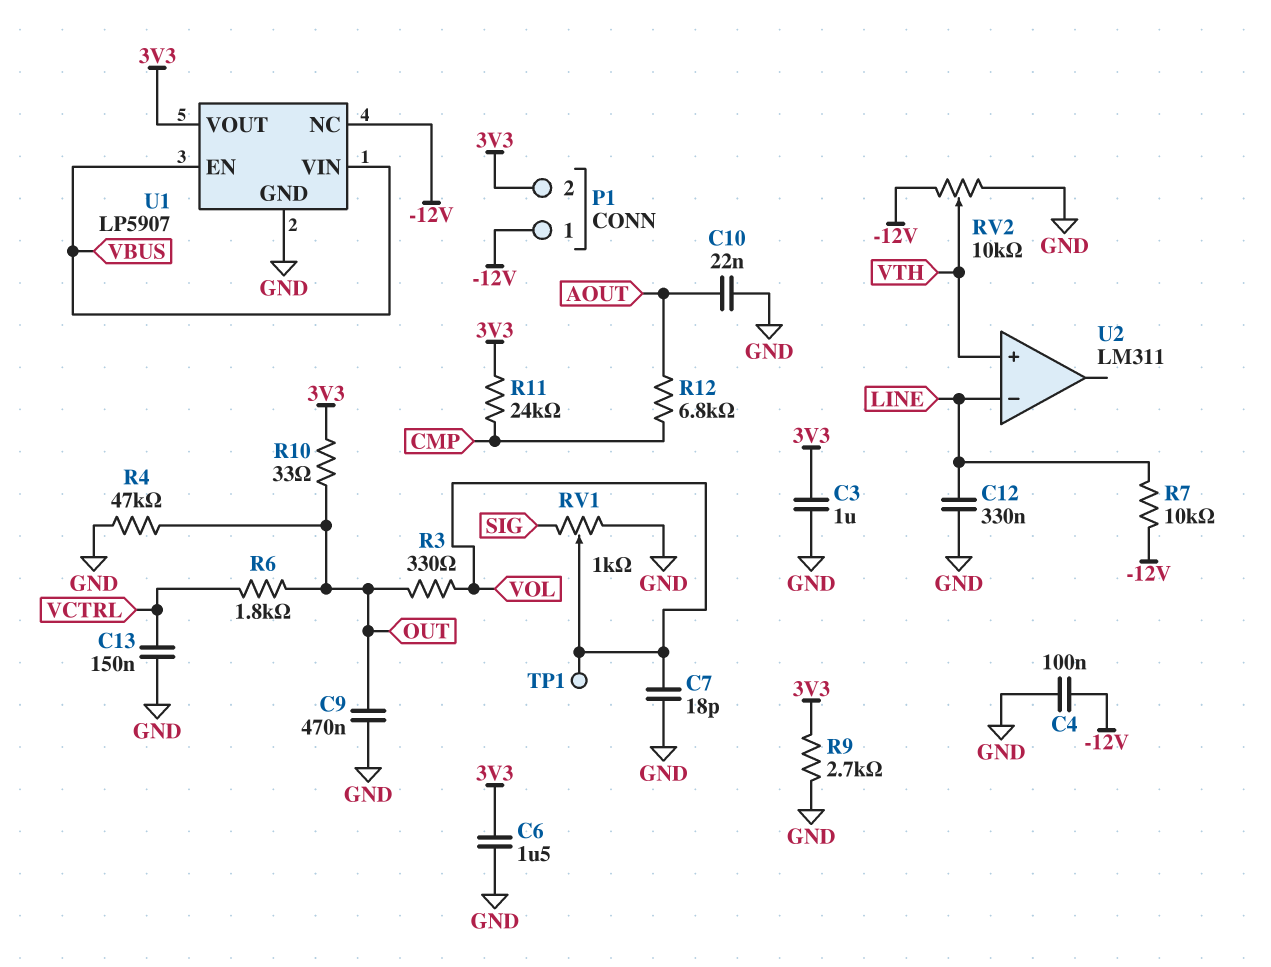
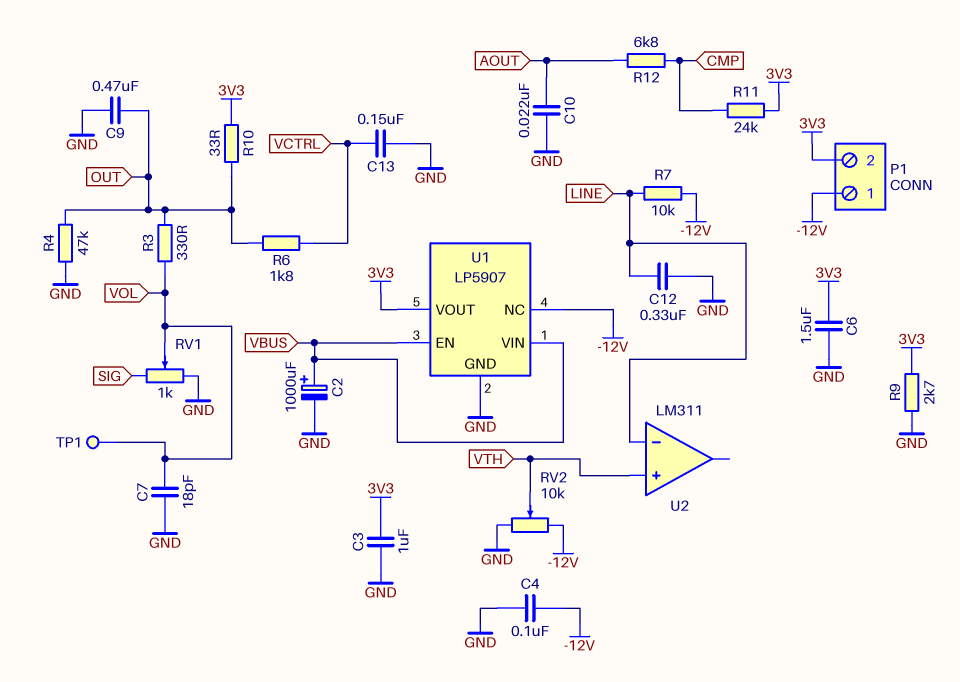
C2: none -> 1000uF (plus VBUS, minus GND)

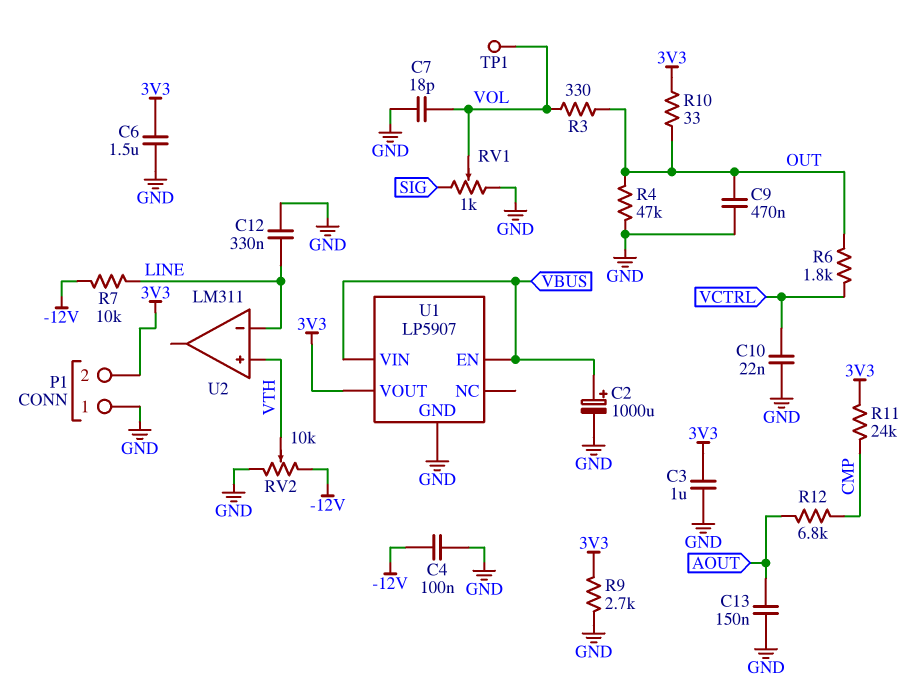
C10: 22nF (AOUT, GND) -> 22nF (GND, VCTRL)
C13: 150nF (GND, VCTRL) -> 150nF (AOUT, GND)
P1 pin 1: -12V -> GND
U1 pin NC: -12V -> none

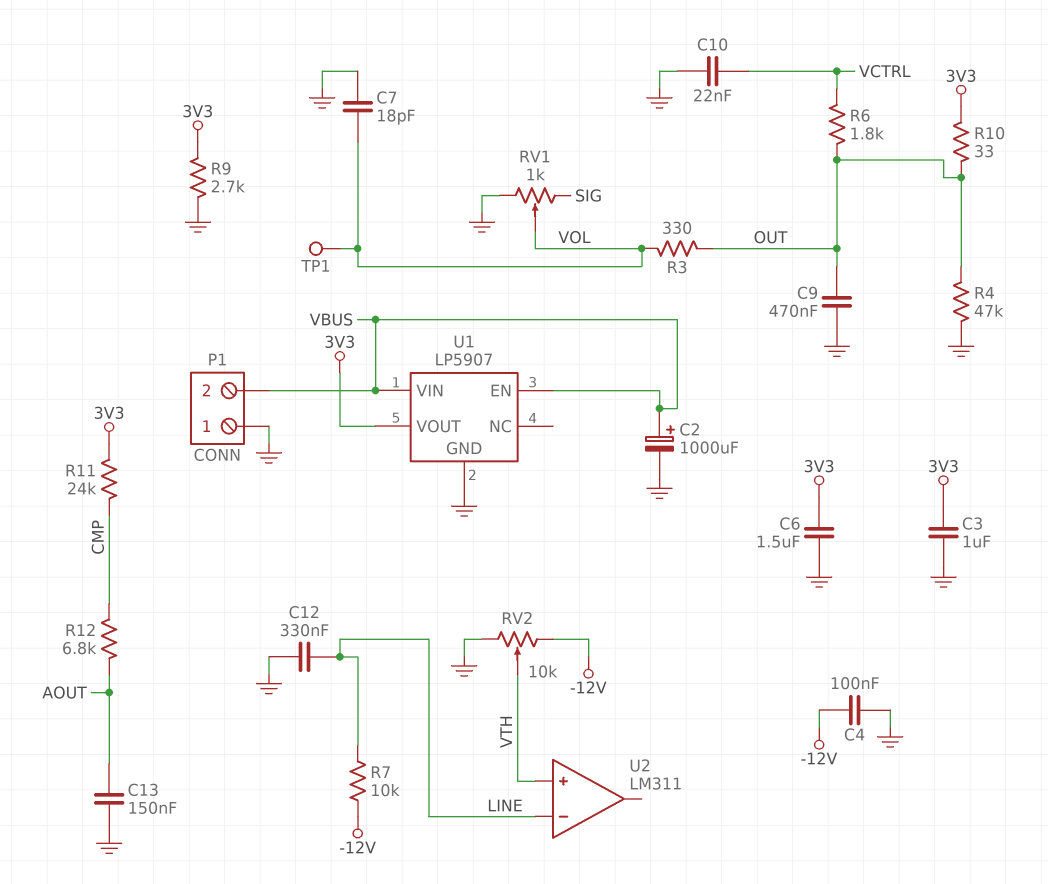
P1 pin 2: 3V3 -> VBUS

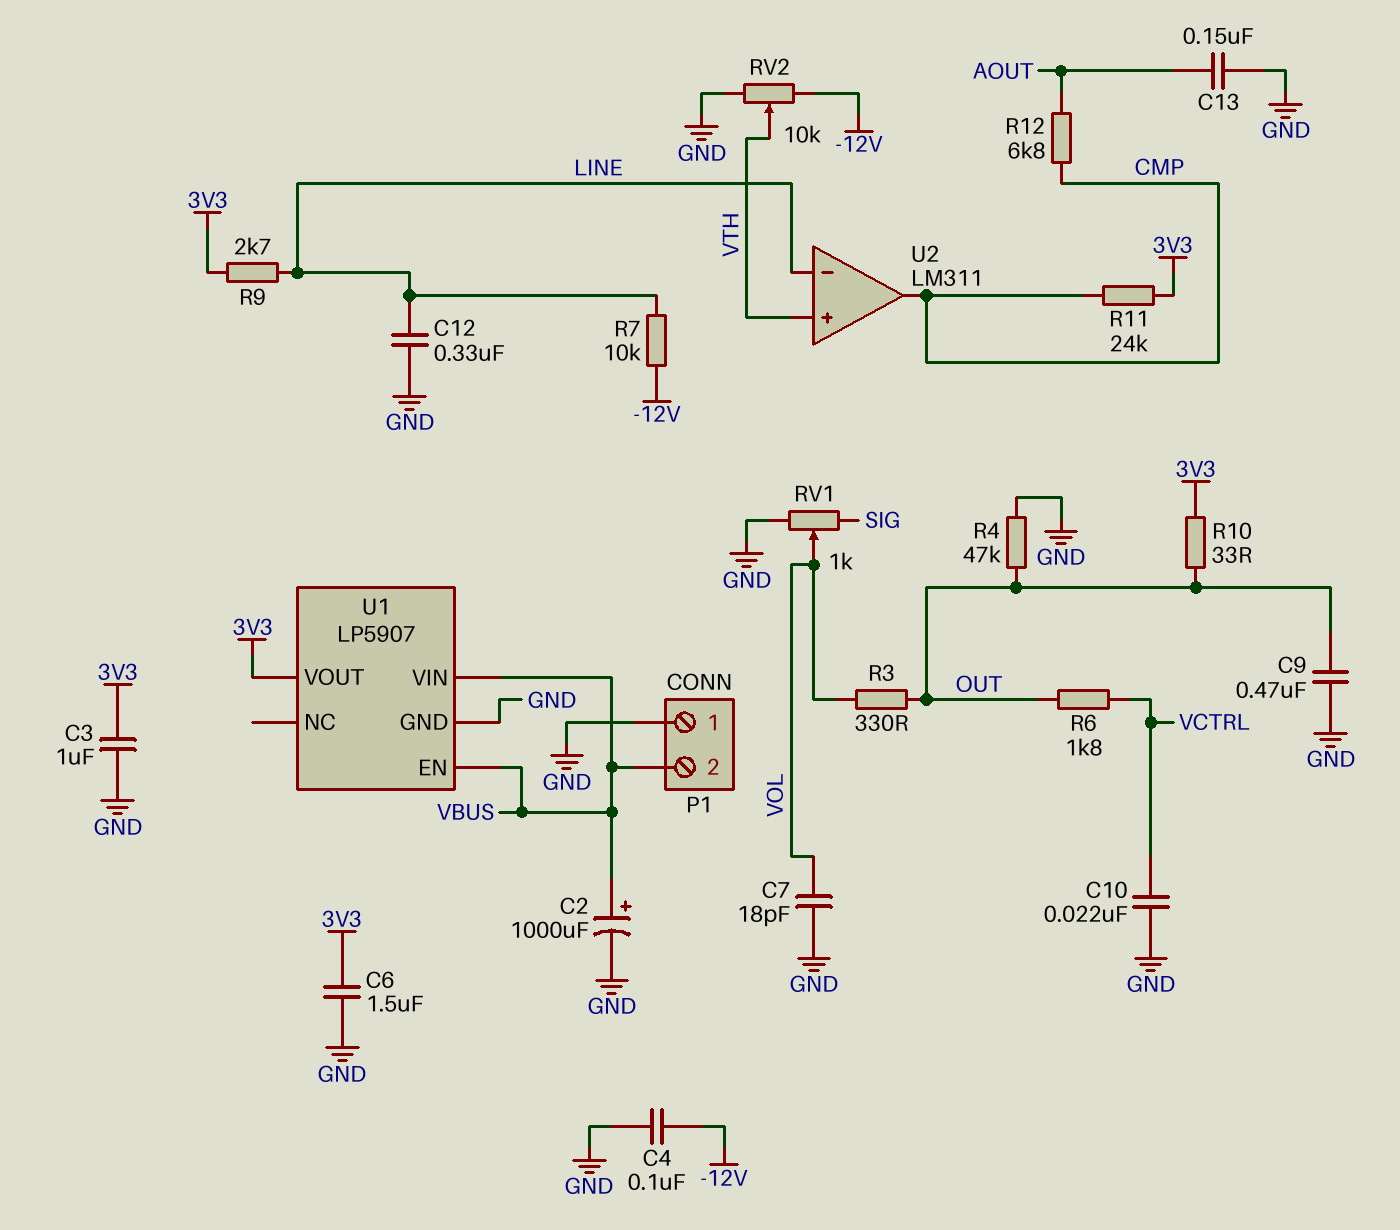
R9: 2.7k (3V3, GND) -> 2.7k (3V3, LINE)
TP1: test point (VOL) -> none
U2 pin out: none -> CMP

